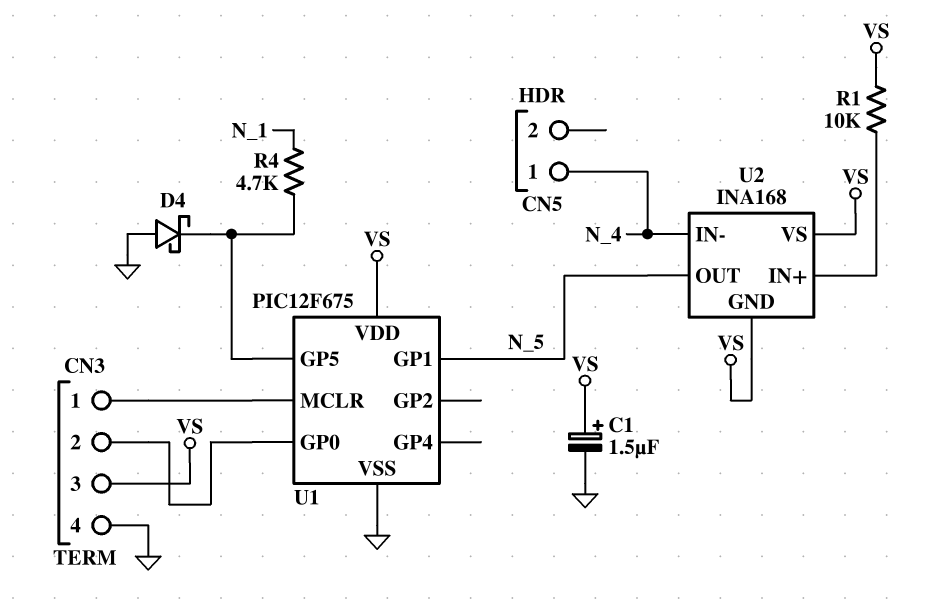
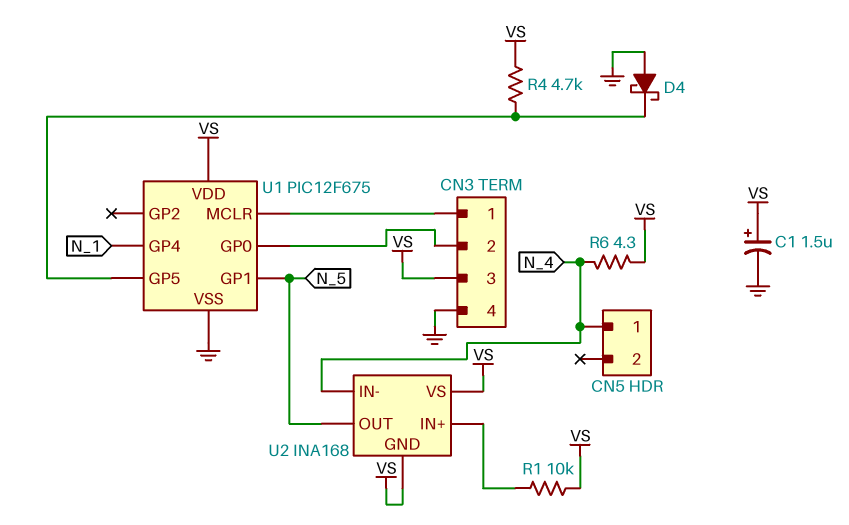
R4: 4.7k (N_1, U1/GP5) -> 4.7k (U1/GP5, VS)
R6: none -> 4.3 (N_4, VS)
U1 pin GP4: none -> N_1

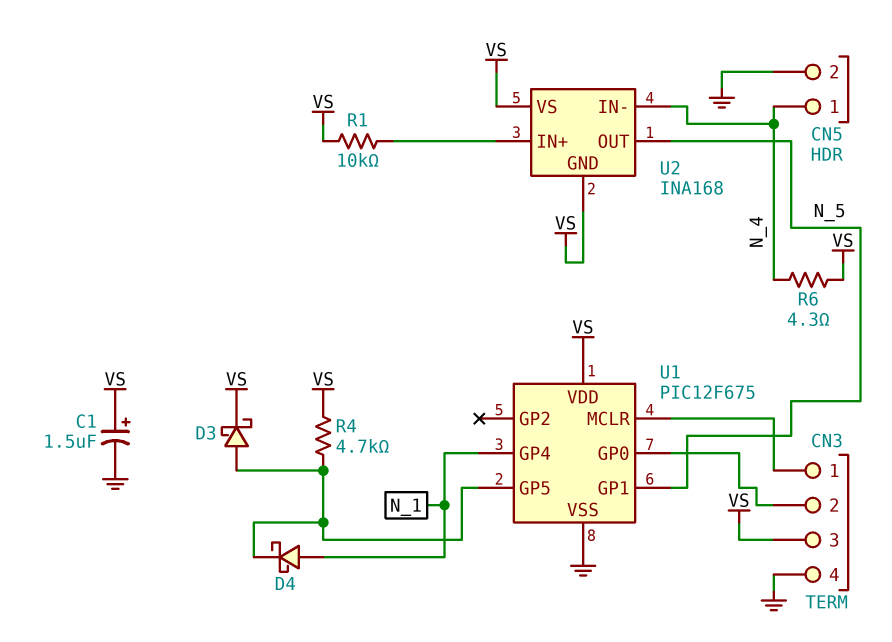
CN5 pin 2: none -> GND
D3: none -> schottky (A U1/GP5, K VS)
D4: schottky (A GND, K U1/GP5) -> schottky (A N_1, K U1/GP5)

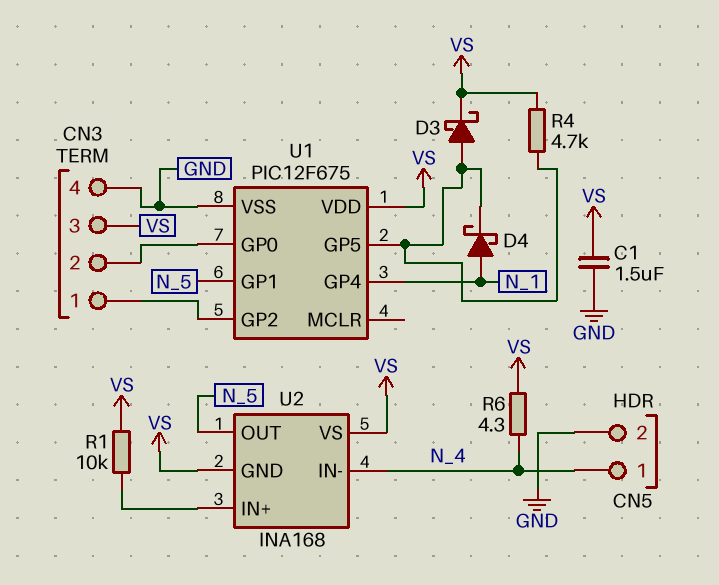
C1: 1.5uF (plus VS, minus GND) -> 1.5uF (GND, VS)
U1 pin GP2: none -> CN3/1
U1 pin MCLR: CN3/1 -> none

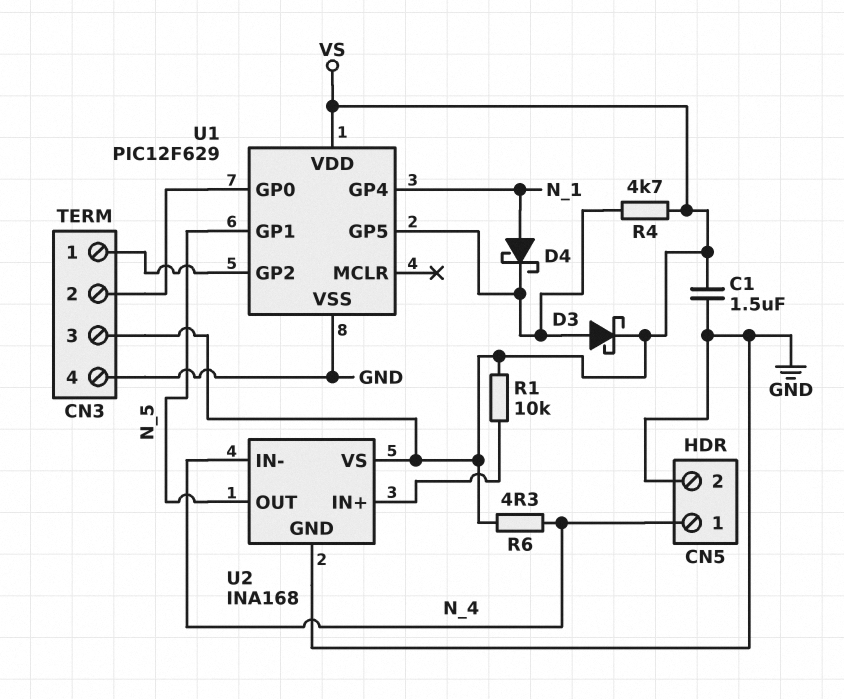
U1: PIC12F675 -> PIC12F629
U2 pin GND: VS -> GND

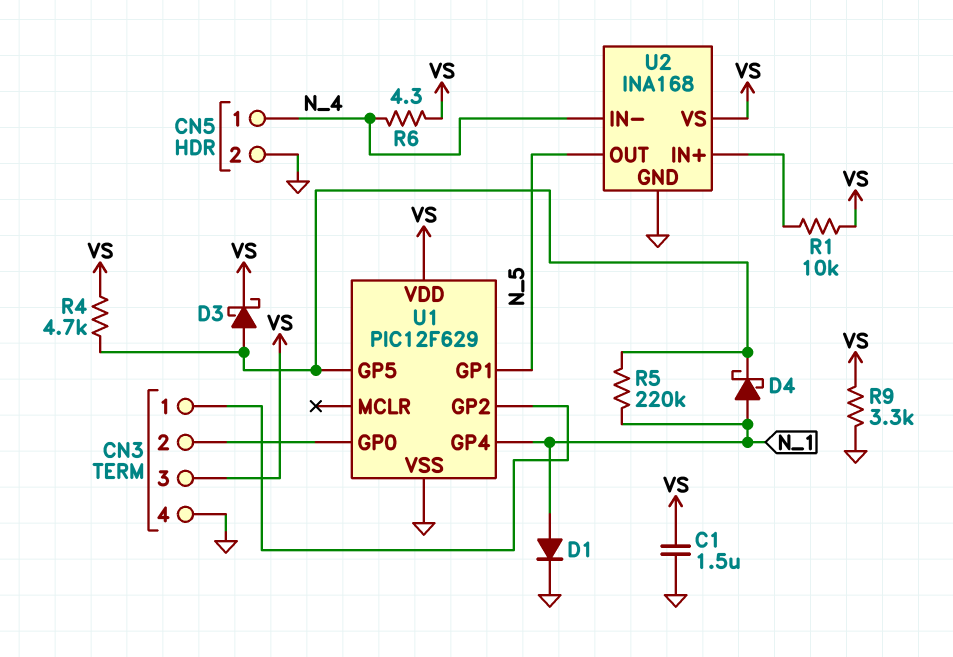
D1: none -> diode (A N_1, K GND)
R5: none -> 220k (N_1, U1/GP5)
R9: none -> 3.3k (GND, VS)

